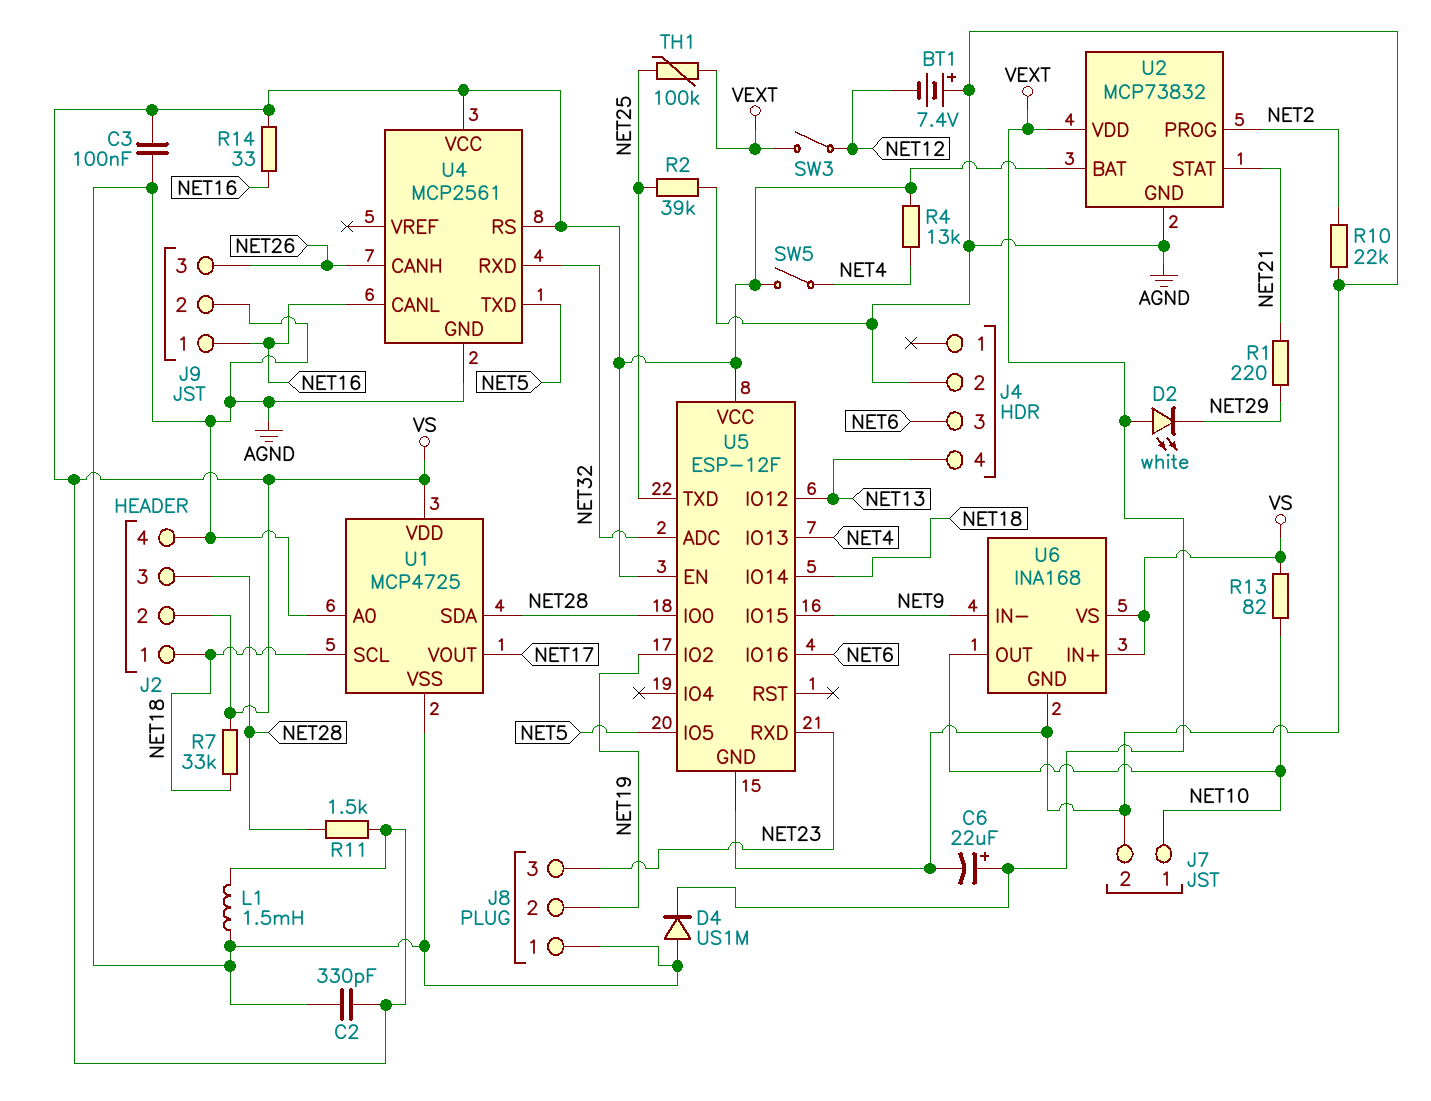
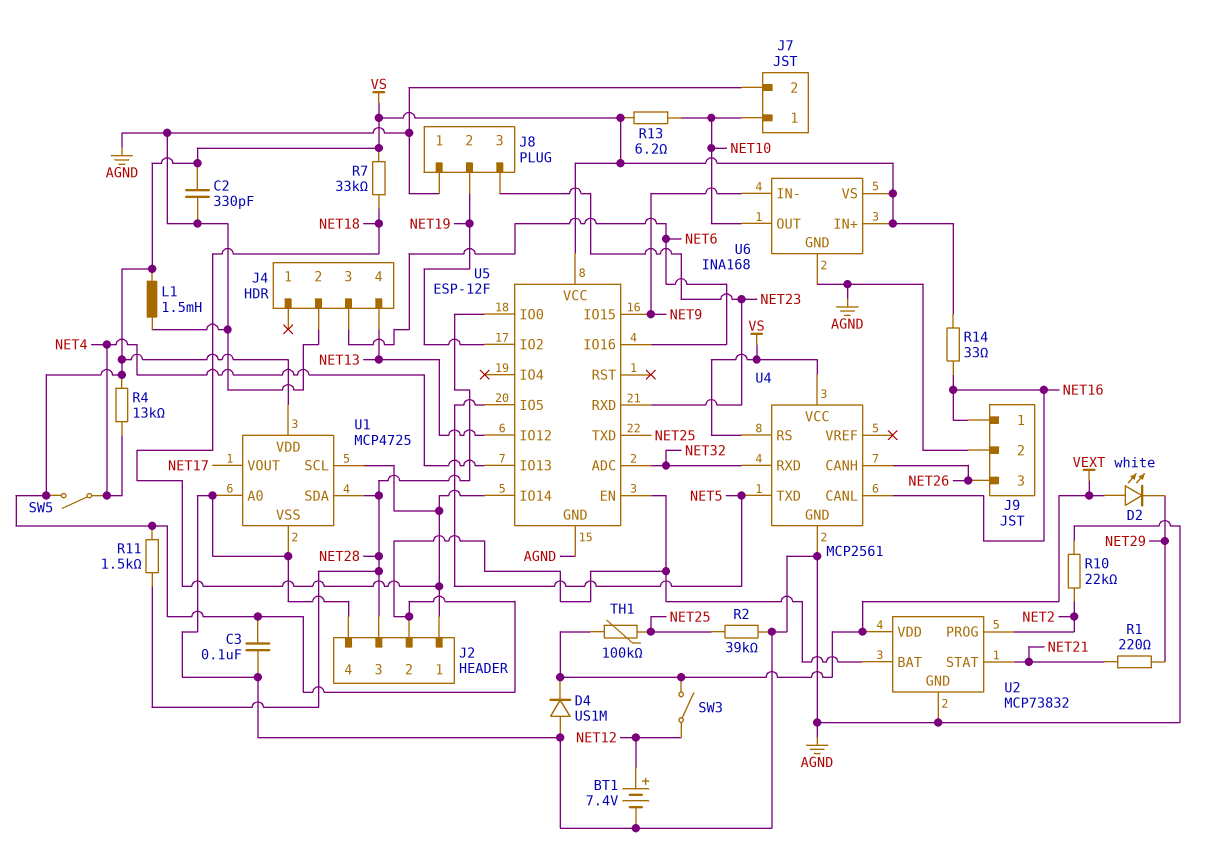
BT1: 7.4V (plus AGND, minus NET12) -> 7.4V (plus NET12, minus AGND)
C6: 22uF (plus VEXT, minus AGND) -> none
R13: 82 (NET10, VS) -> 6.2 (NET10, VS)

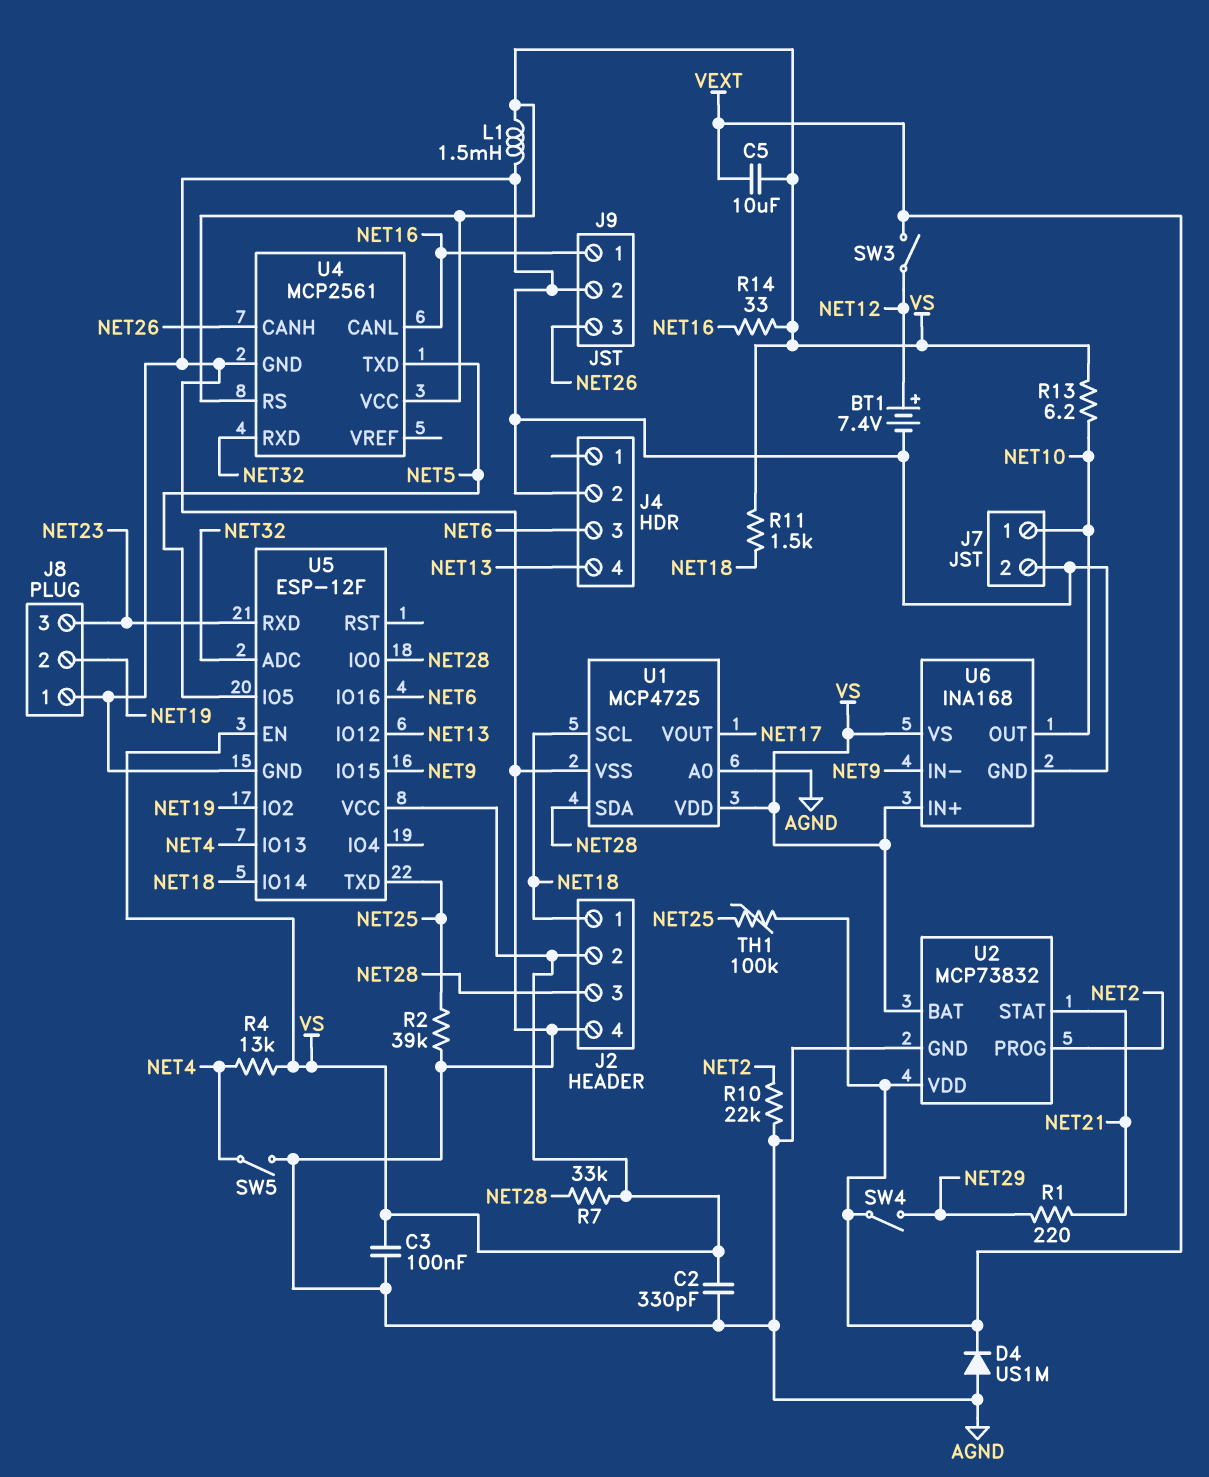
C5: none -> 10uF (VEXT, VS)
D2: LED white (A VEXT, K NET29) -> none
R7: 33k (NET18, VS) -> 33k (NET28, VS)
R11: 1.5k (NET28, VS) -> 1.5k (NET18, VS)
SW4: none -> switch (NET29, VEXT)
SW5: switch (NET4, VS) -> switch (AGND, NET4)

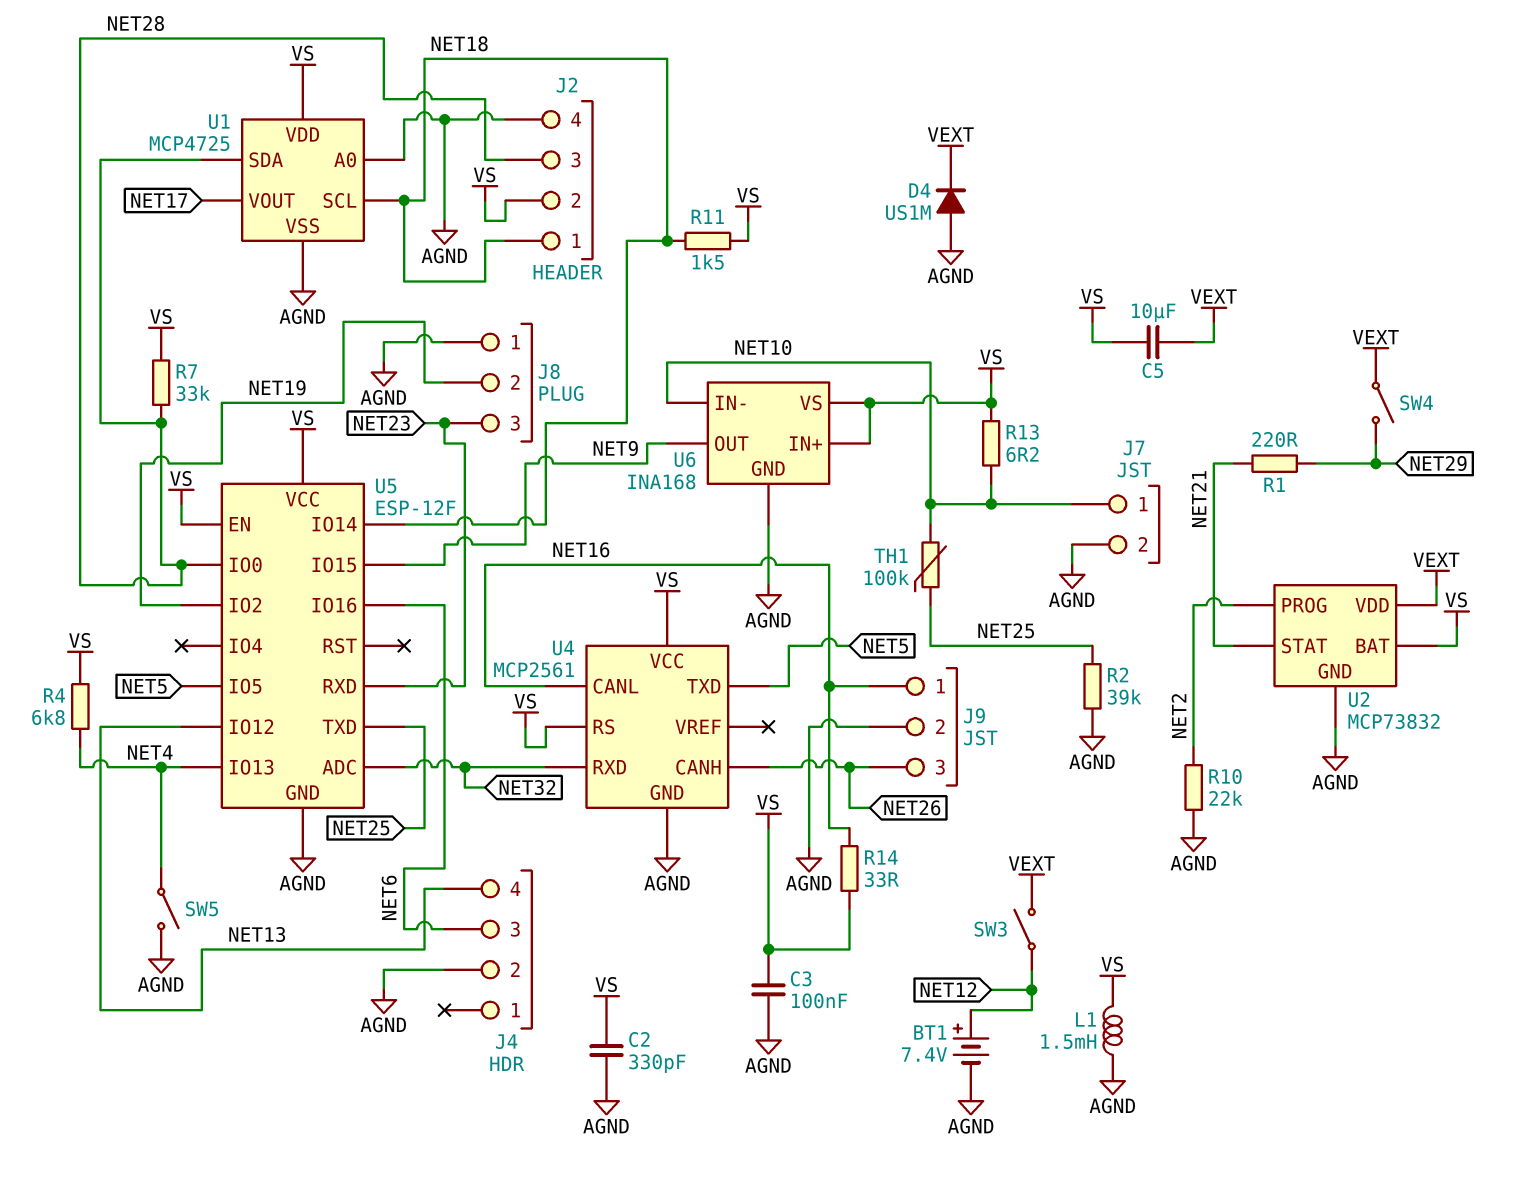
R4: 13k (NET4, VS) -> 6.8k (NET4, VS)
TH1: 100k (NET25, VEXT) -> 100k (NET10, NET25)
U6 pin IN-: NET9 -> NET10
U6 pin OUT: NET10 -> NET9

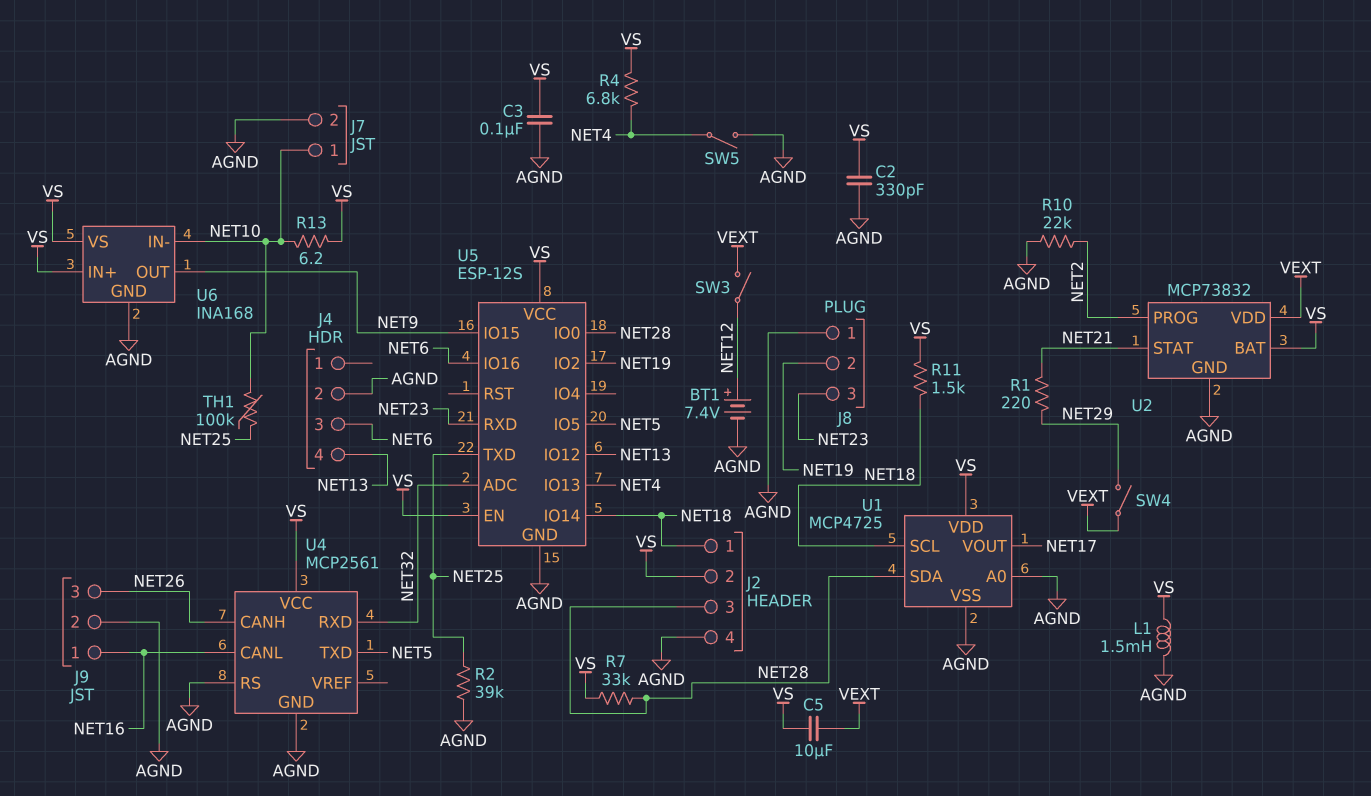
D4: diode US1M (A AGND, K VEXT) -> none
R14: 33 (NET16, VS) -> none
U4 pin RS: VS -> AGND
U5: ESP-12F -> ESP-12S

